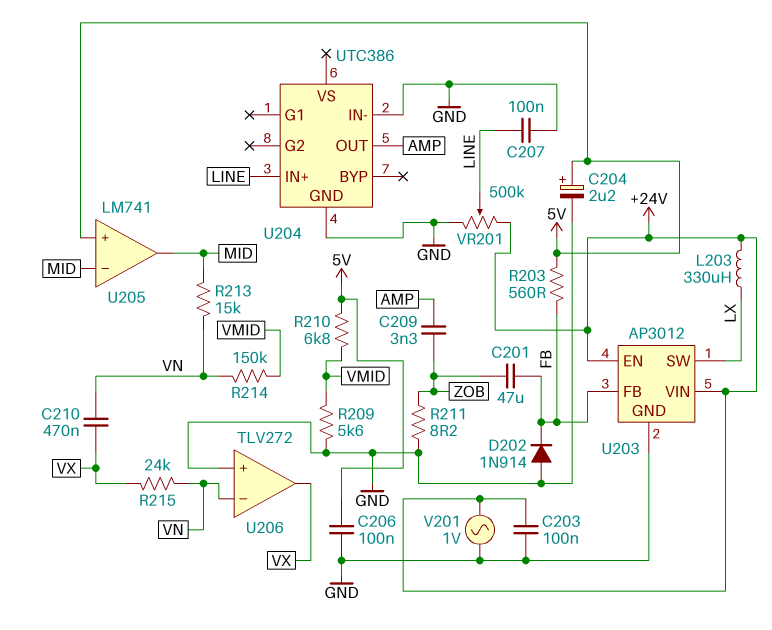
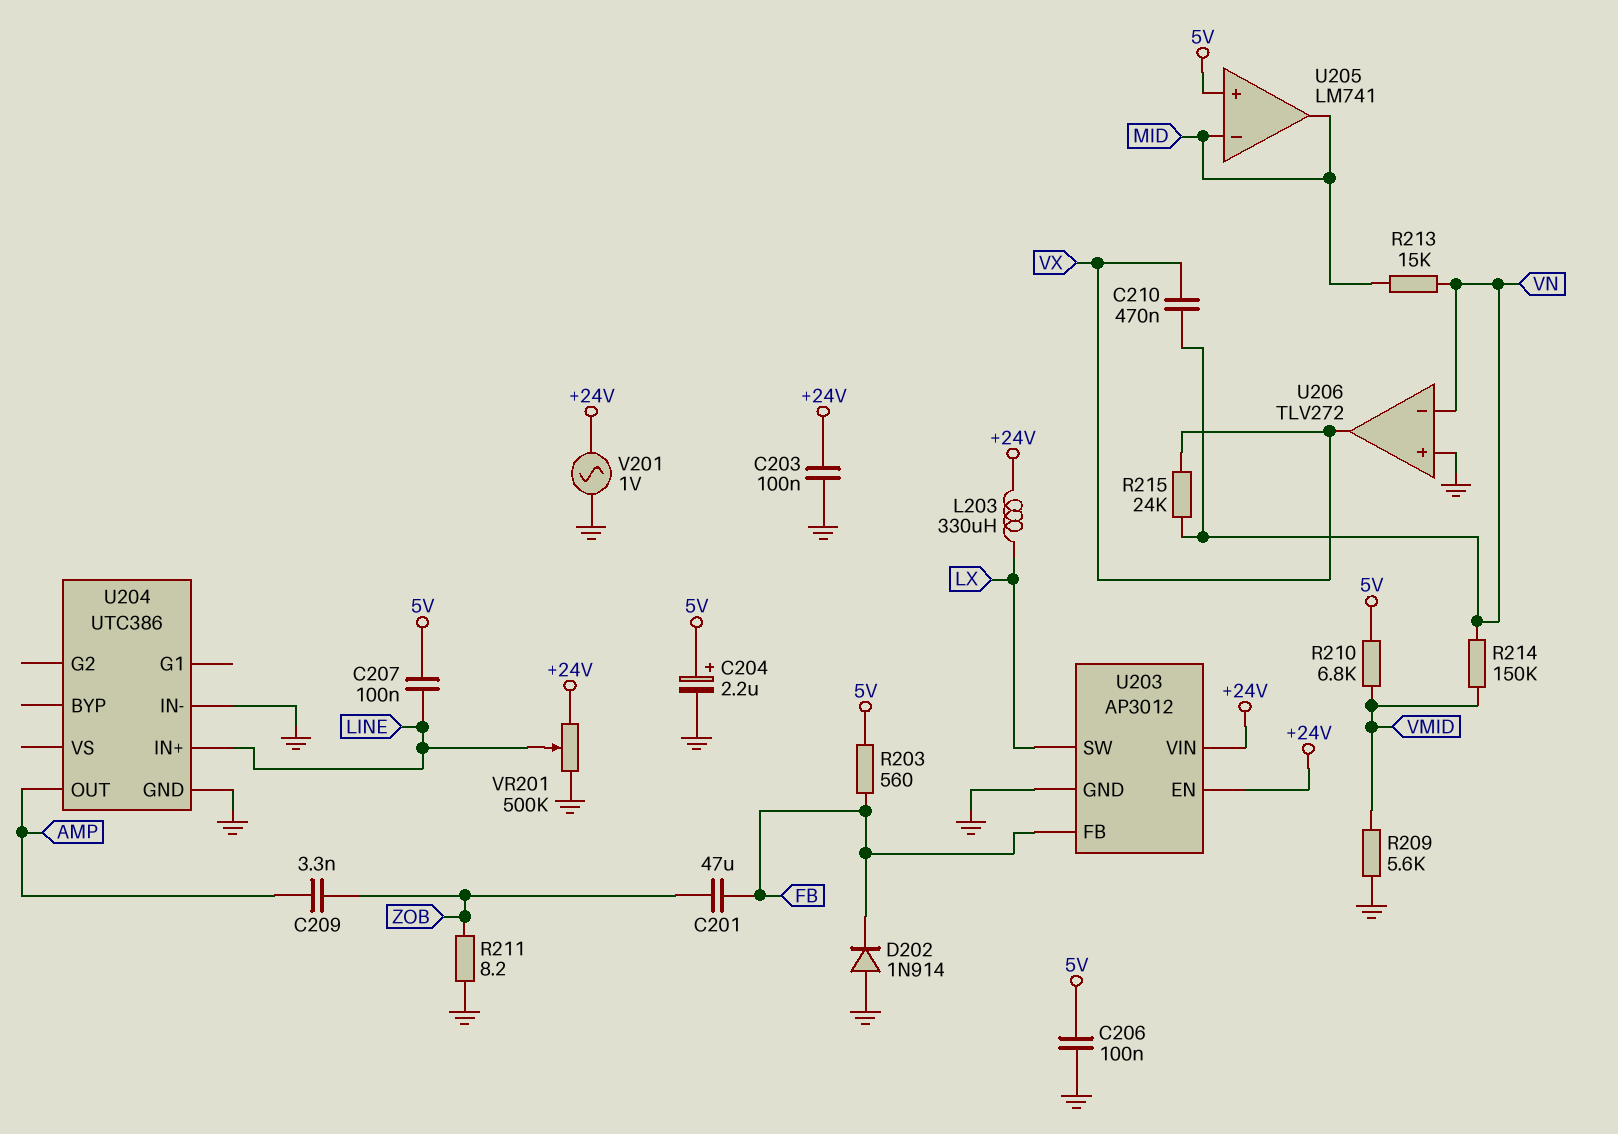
C207: 100nF (GND, LINE) -> 100nF (5V, LINE)

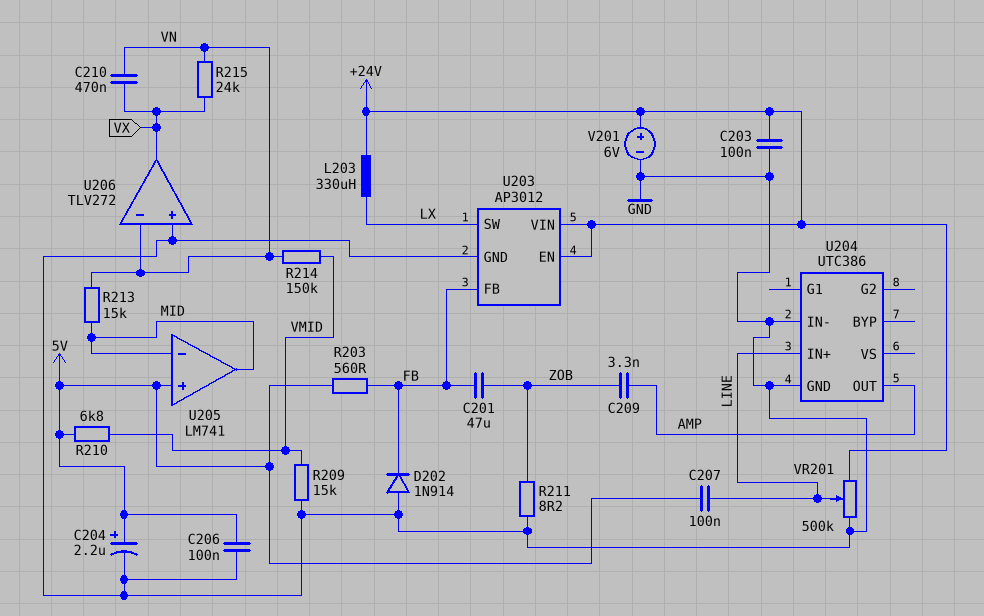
R209: 5.6k (GND, VMID) -> 15k (GND, VMID)
V201: AC 1V (+24V, GND) -> 6V (plus +24V, minus GND)

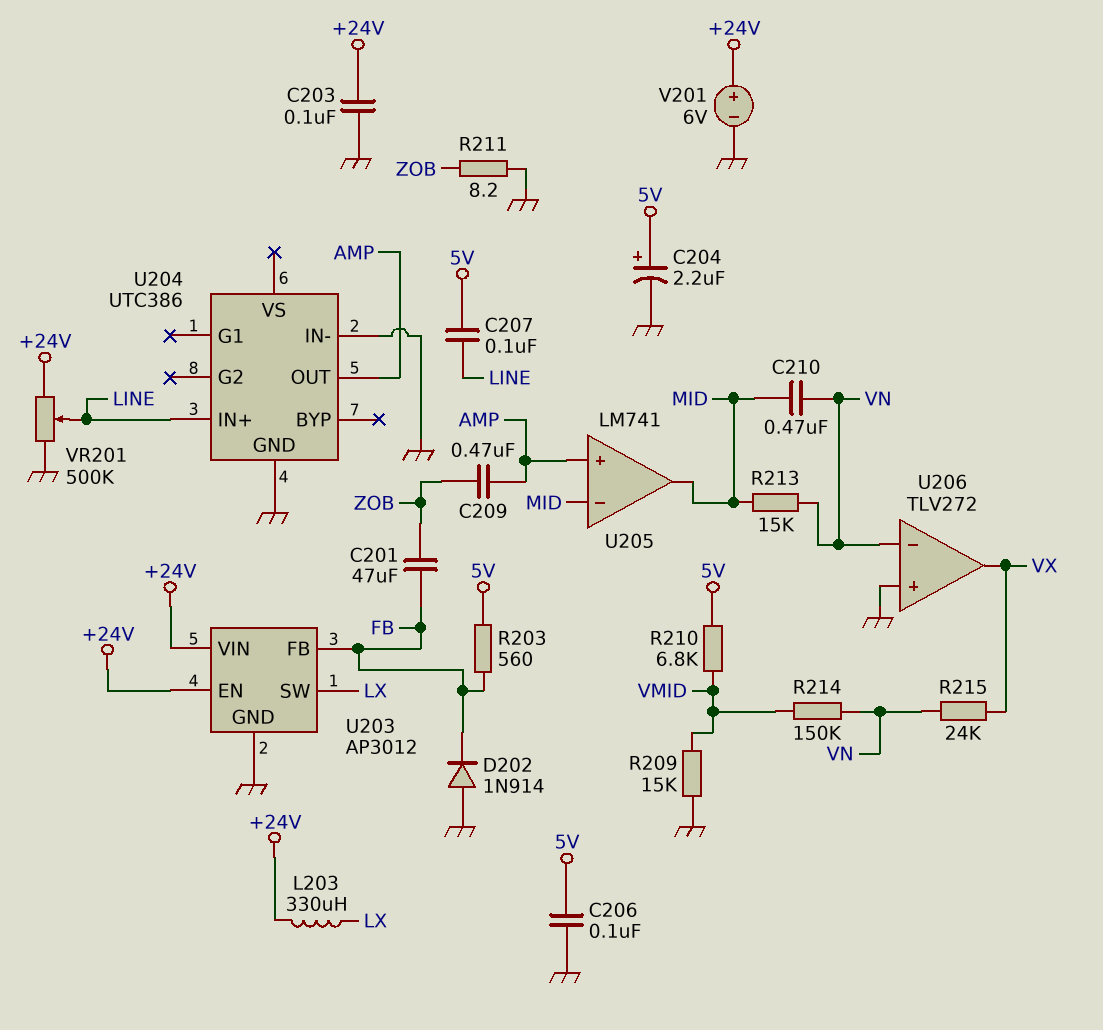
C209: 3.3nF (AMP, ZOB) -> 470nF (AMP, ZOB)
C210: 470nF (VN, VX) -> 470nF (MID, VN)
U205 pin in+: 5V -> AMP

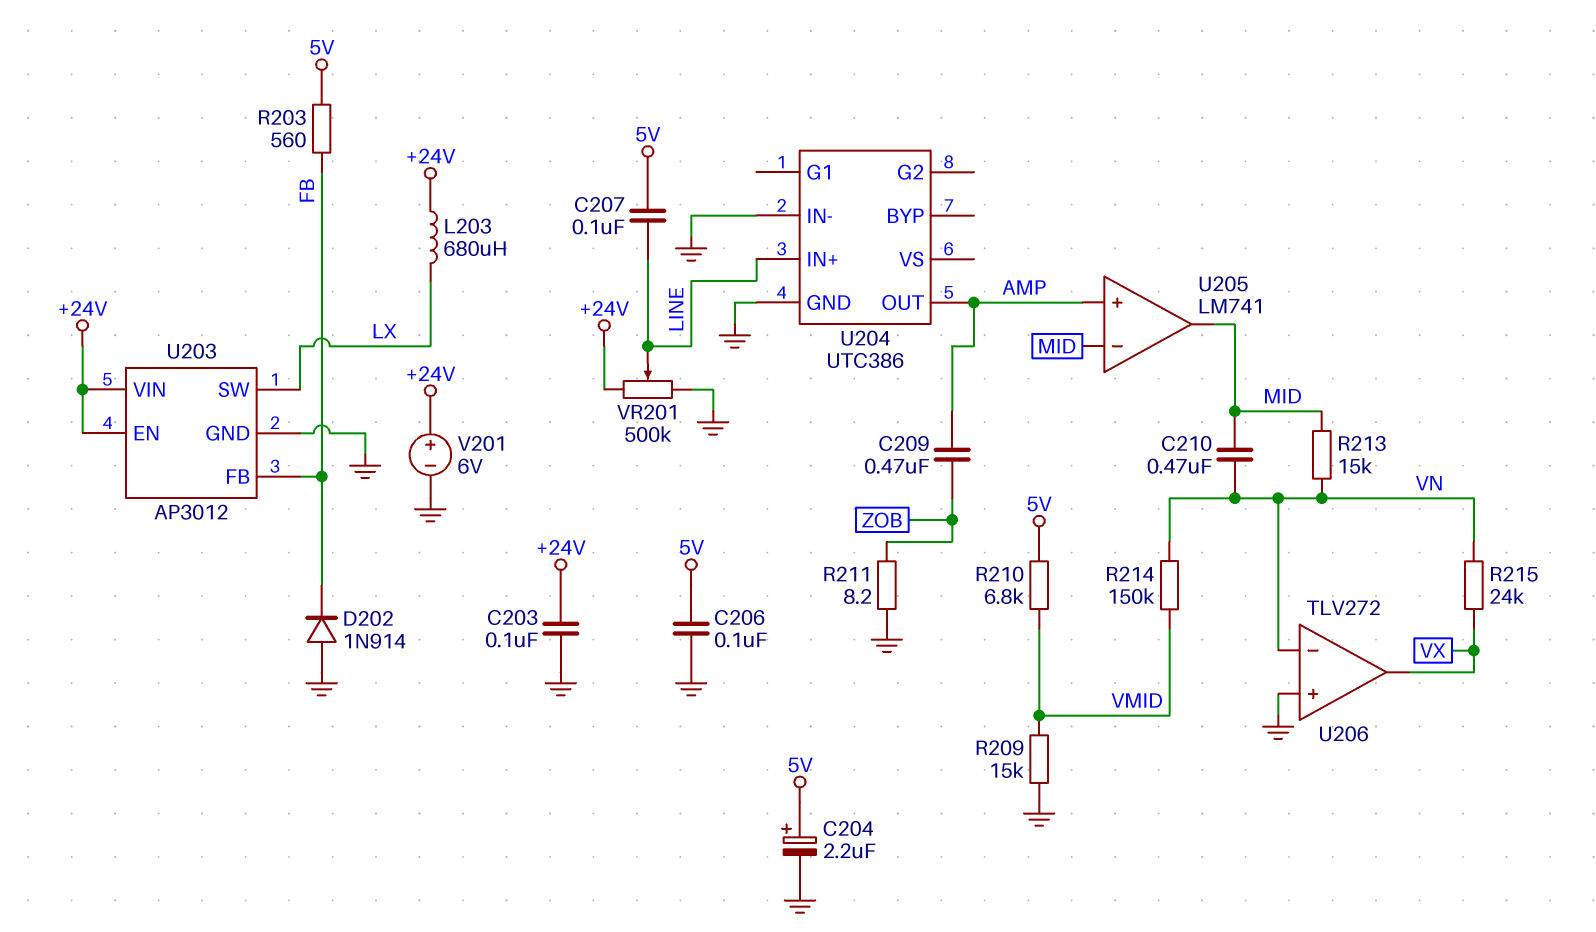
C201: 47uF (FB, ZOB) -> none
L203: 330uH (+24V, LX) -> 680uH (+24V, LX)

